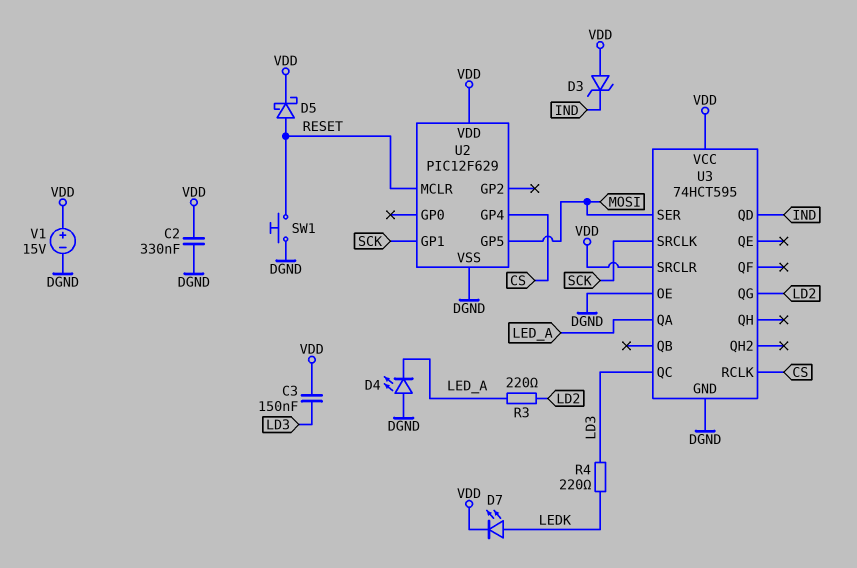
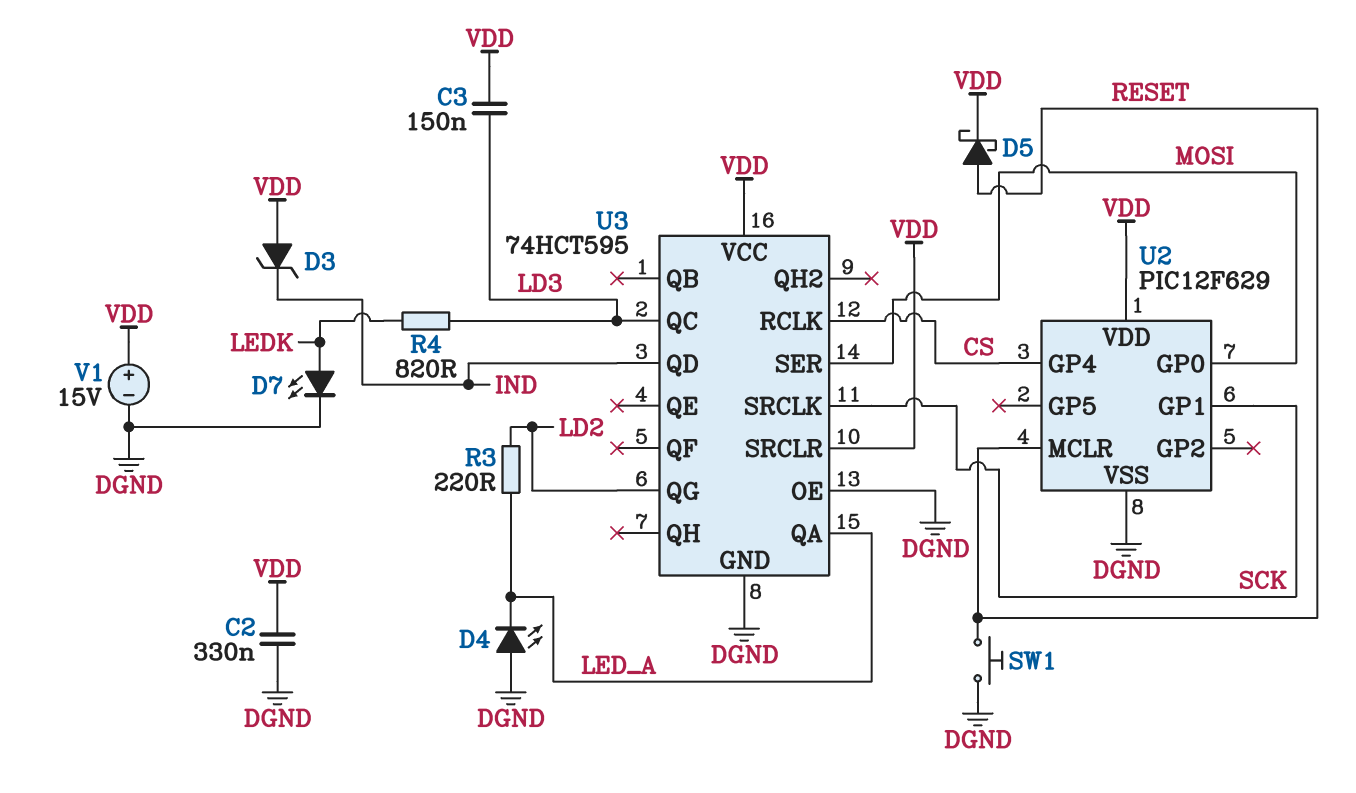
D7: LED (A LEDK, K VDD) -> LED (A LEDK, K DGND)
R4: 220 (LD3, LEDK) -> 820 (LD3, LEDK)
U2 pin GP0: none -> MOSI
U2 pin GP5: MOSI -> none

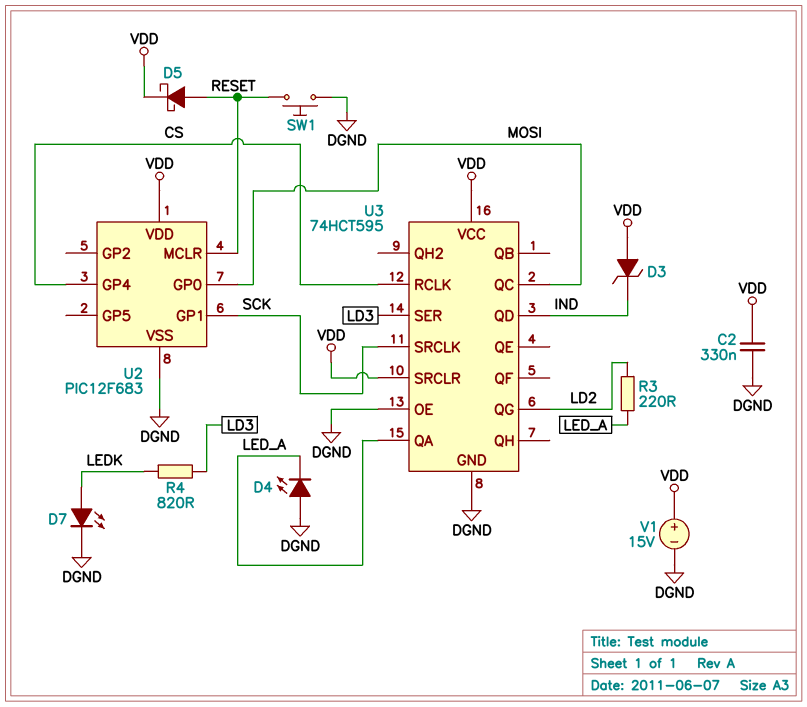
C3: 150nF (LD3, VDD) -> none
U2: PIC12F629 -> PIC12F683
U3 pin QC: LD3 -> MOSI
U3 pin SER: MOSI -> LD3

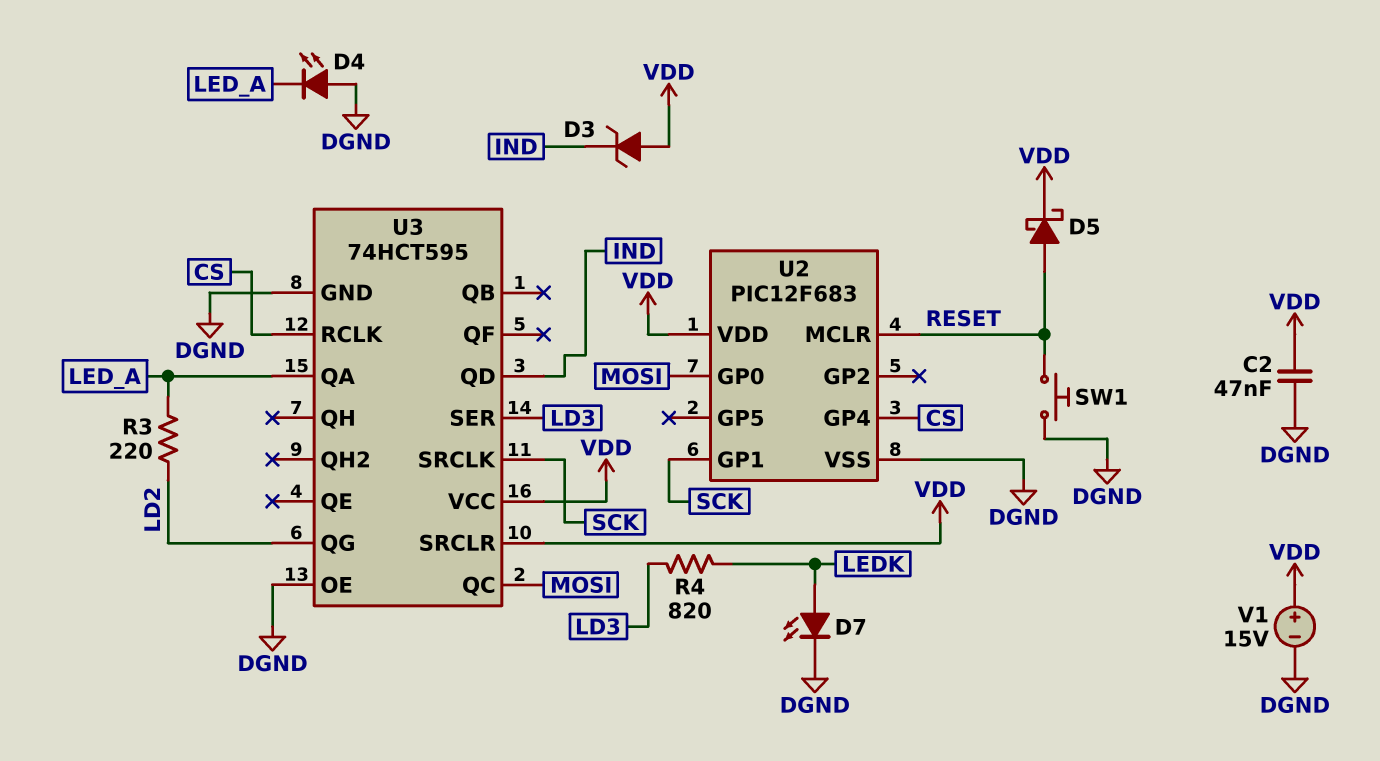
C2: 330nF (DGND, VDD) -> 47nF (DGND, VDD)

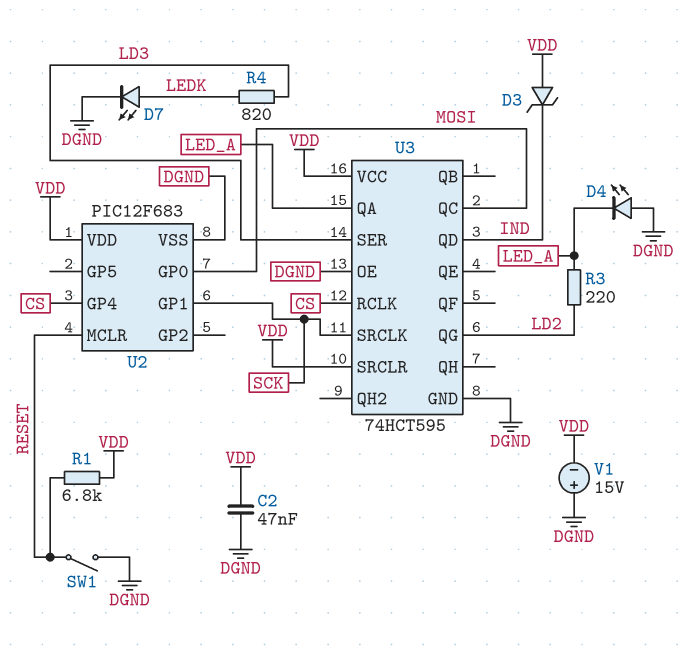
D5: schottky (A RESET, K VDD) -> none
R1: none -> 6.8k (RESET, VDD)
SW1: button (DGND, RESET) -> switch (DGND, RESET)
V1: 15V (plus VDD, minus DGND) -> 15V (plus DGND, minus VDD)

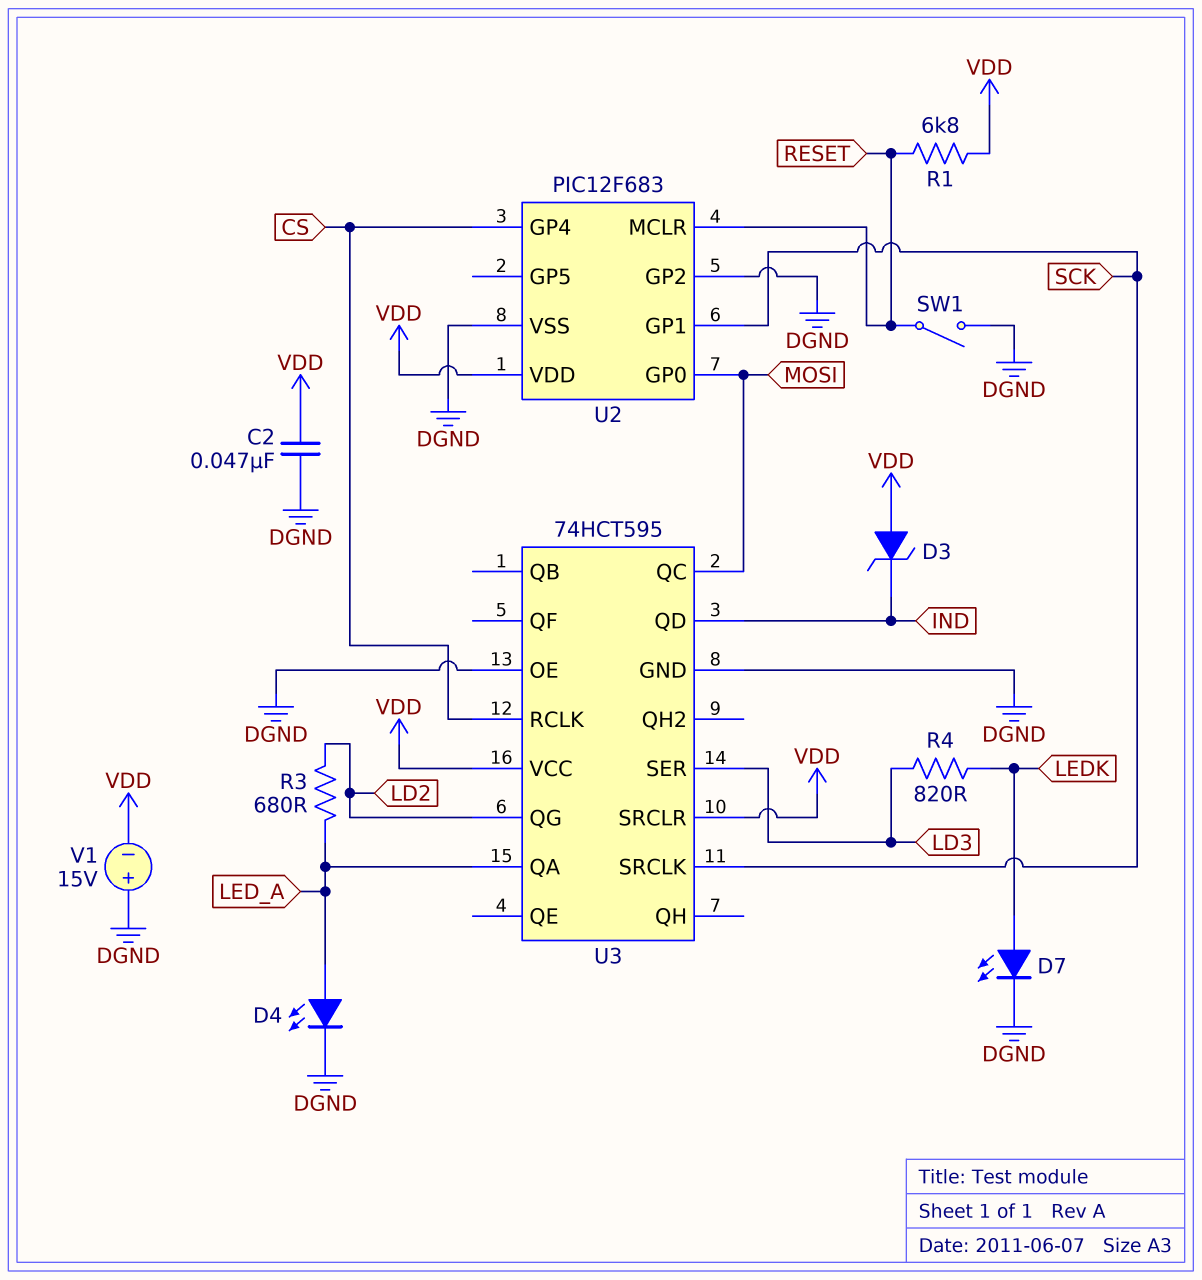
D4: LED (A DGND, K LED_A) -> LED (A LED_A, K DGND)
R3: 220 (LD2, LED_A) -> 680 (LD2, LED_A)
U2 pin GP2: none -> DGND

